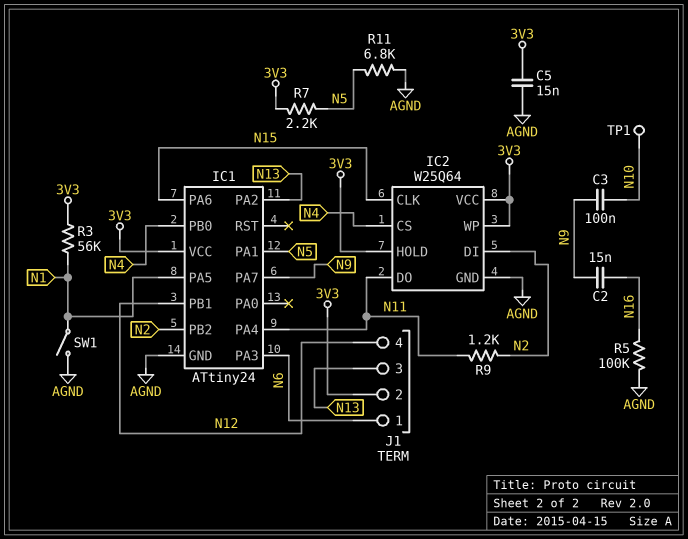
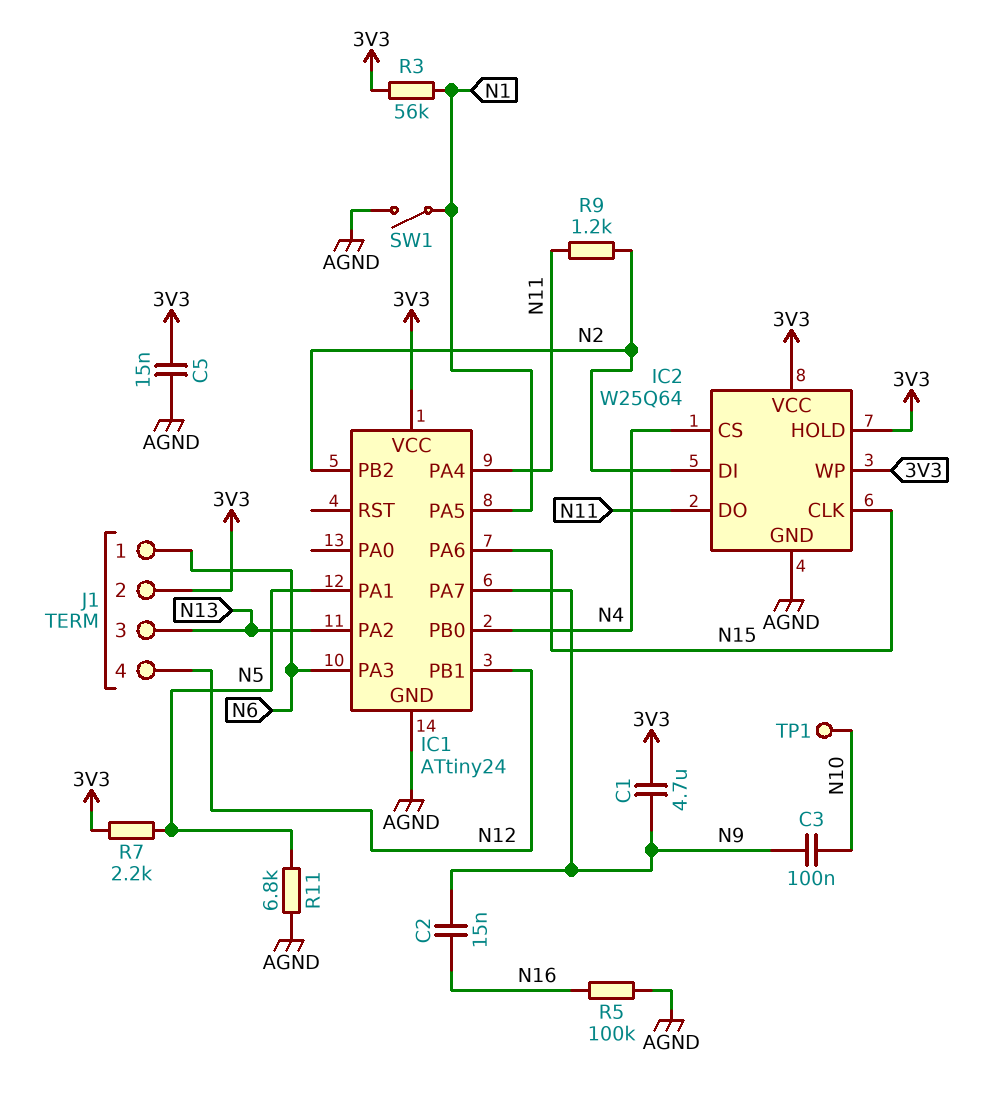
C1: none -> 4.7uF (3V3, N9)

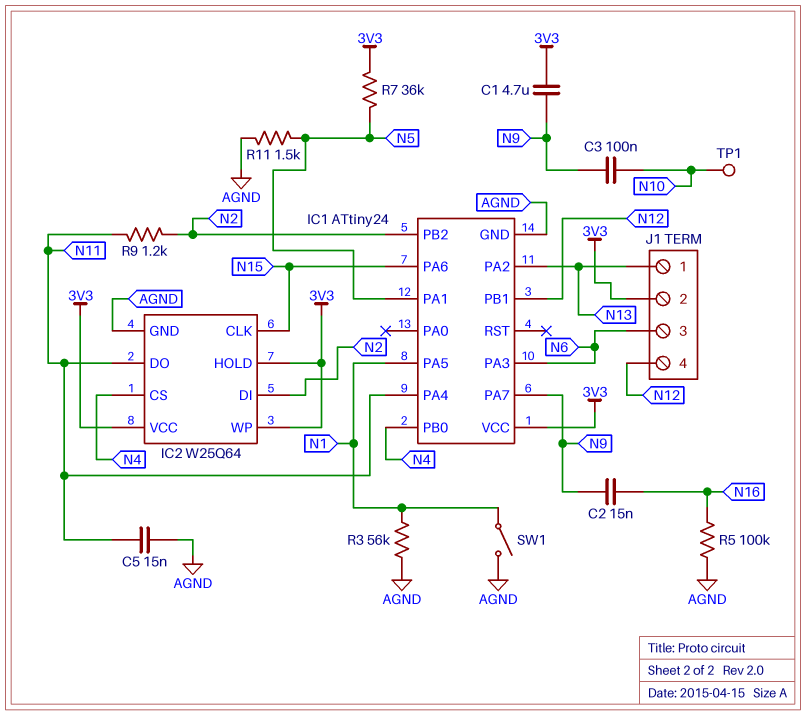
C5: 15nF (3V3, AGND) -> 15nF (AGND, N11)
J1 pin 1: N6 -> N13
J1 pin 3: N13 -> N6
R3: 56k (3V3, N1) -> 56k (AGND, N1)
R7: 2.2k (3V3, N5) -> 36k (3V3, N5)
R11: 6.8k (AGND, N5) -> 1.5k (AGND, N5)

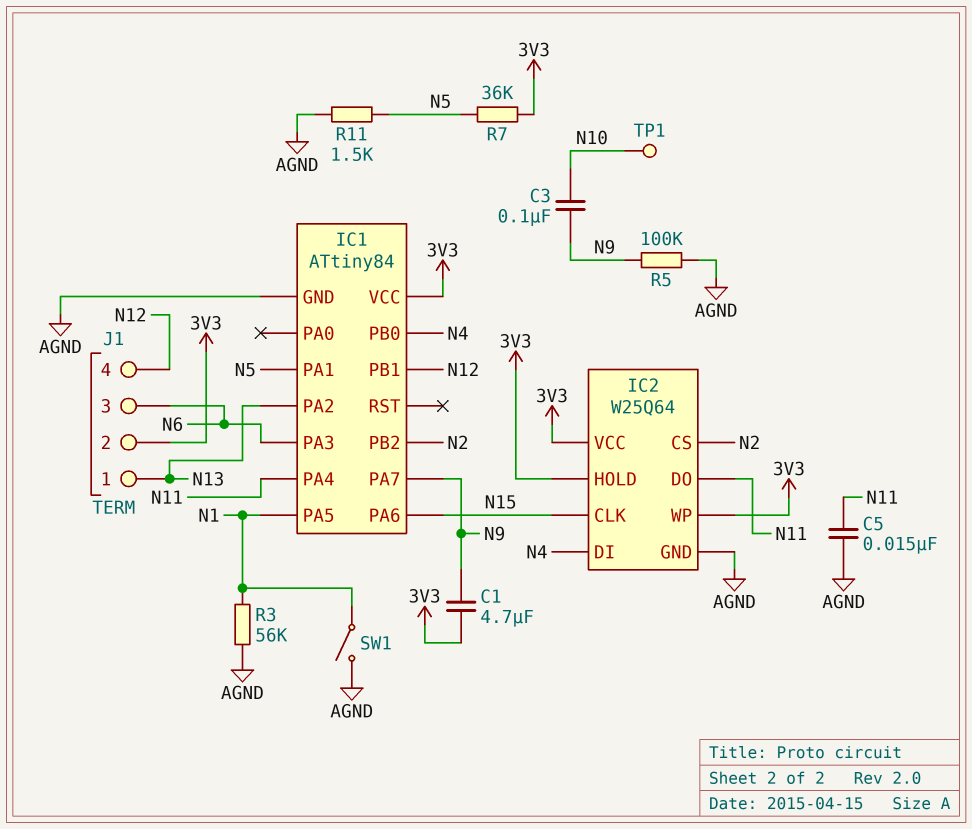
C2: 15nF (N9, N16) -> none
IC1: ATtiny24 -> ATtiny84
IC2 pin CS: N4 -> N2
IC2 pin DI: N2 -> N4
R5: 100k (AGND, N16) -> 100k (AGND, N9)
R9: 1.2k (N2, N11) -> none

